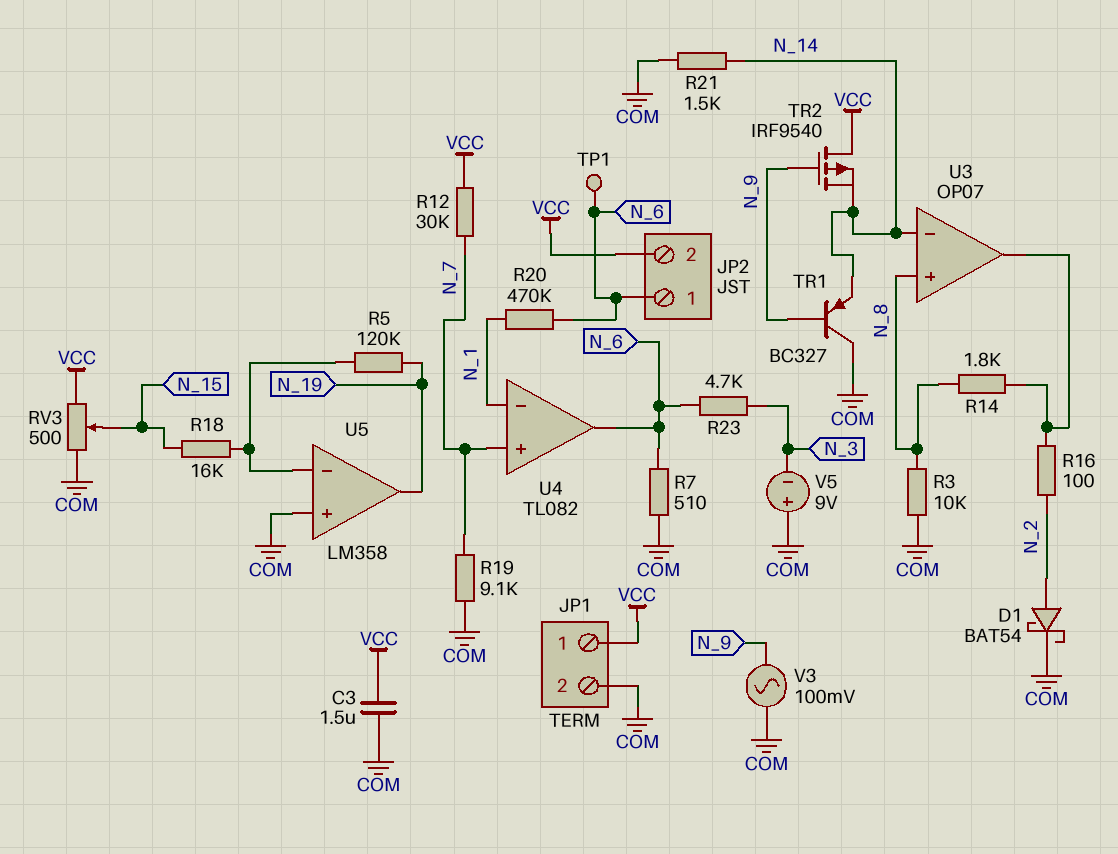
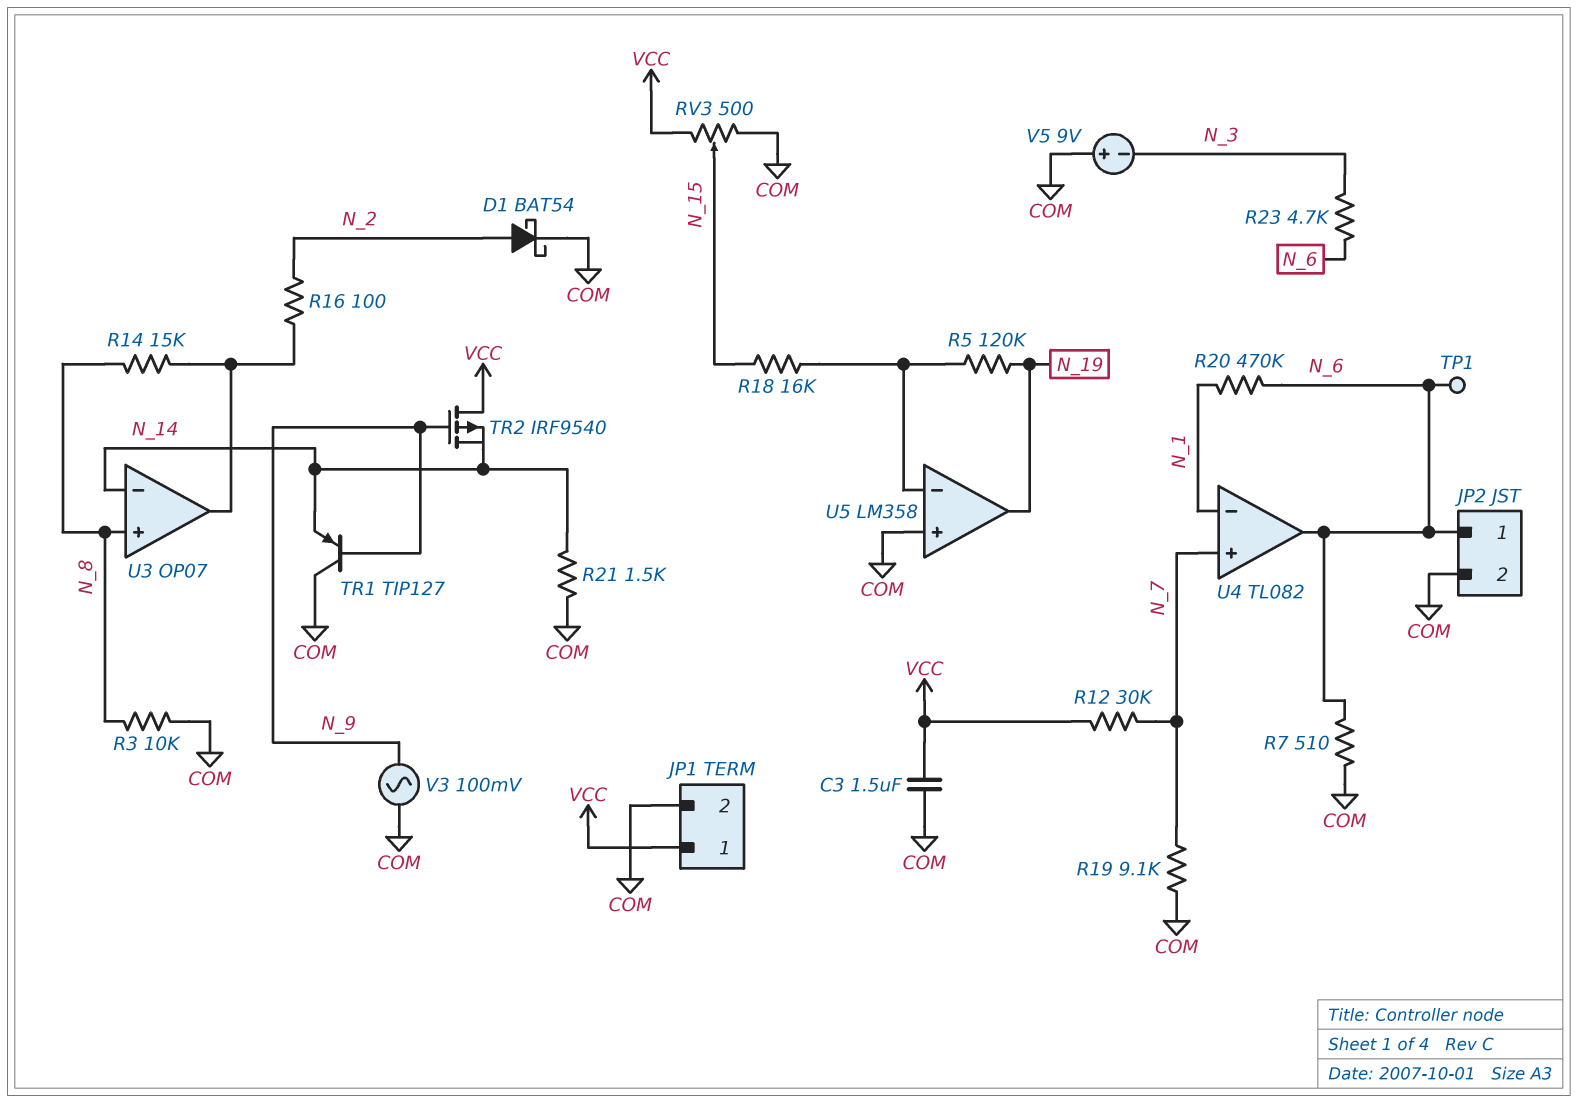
JP2 pin 2: VCC -> COM
R14: 1.8k (N_8, U3/out) -> 15k (N_8, U3/out)
TR1: PNP BC327 (B N_9, C COM, E N_14) -> PNP TIP127 (B N_9, C COM, E N_14)

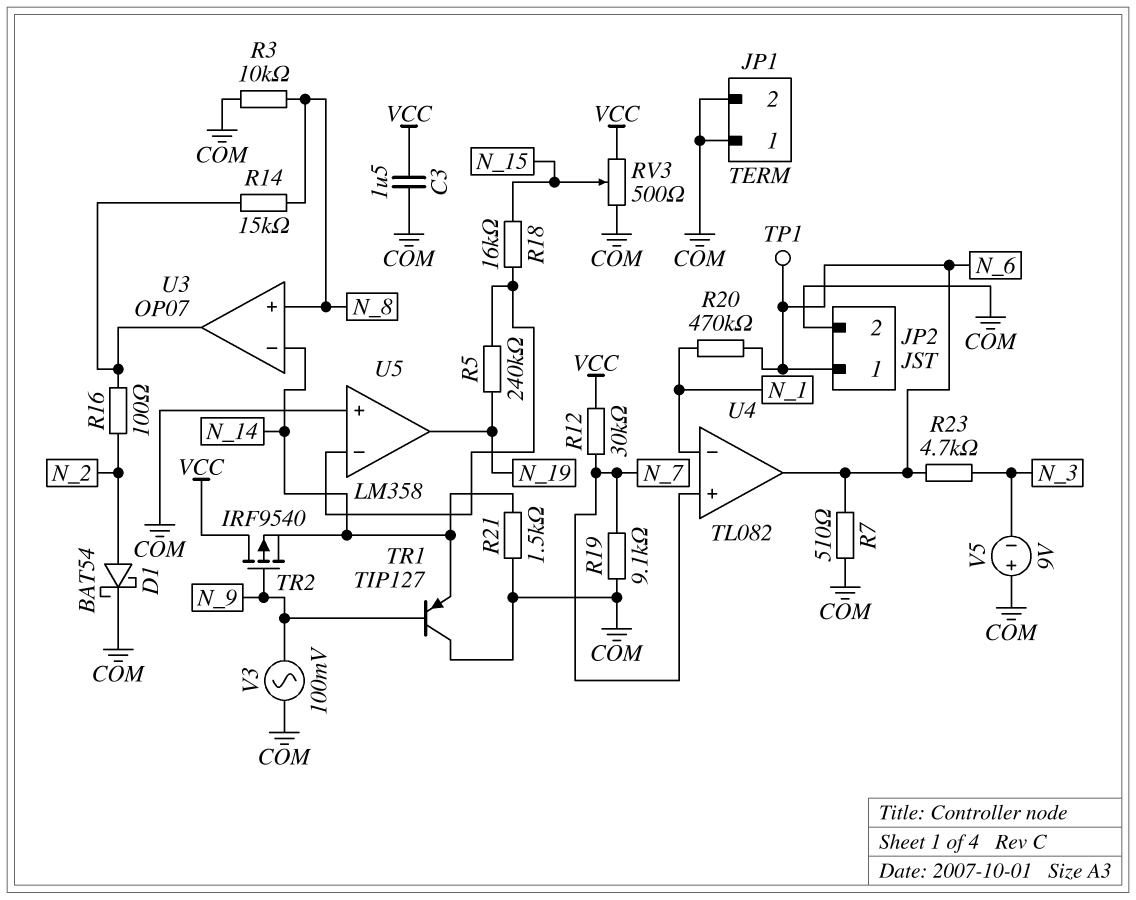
JP1 pin 1: VCC -> COM
R5: 120k (N_19, U5/in-) -> 240k (N_19, U5/in-)

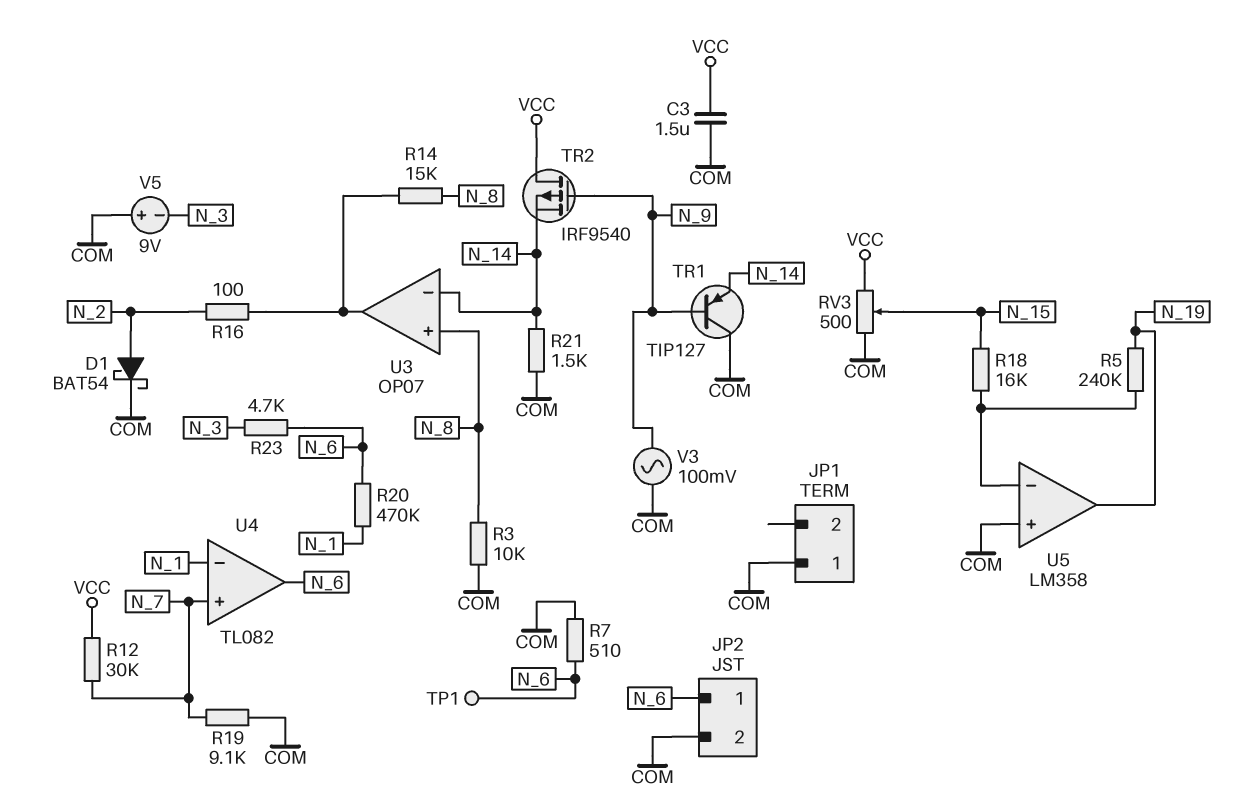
JP1 pin 2: COM -> none

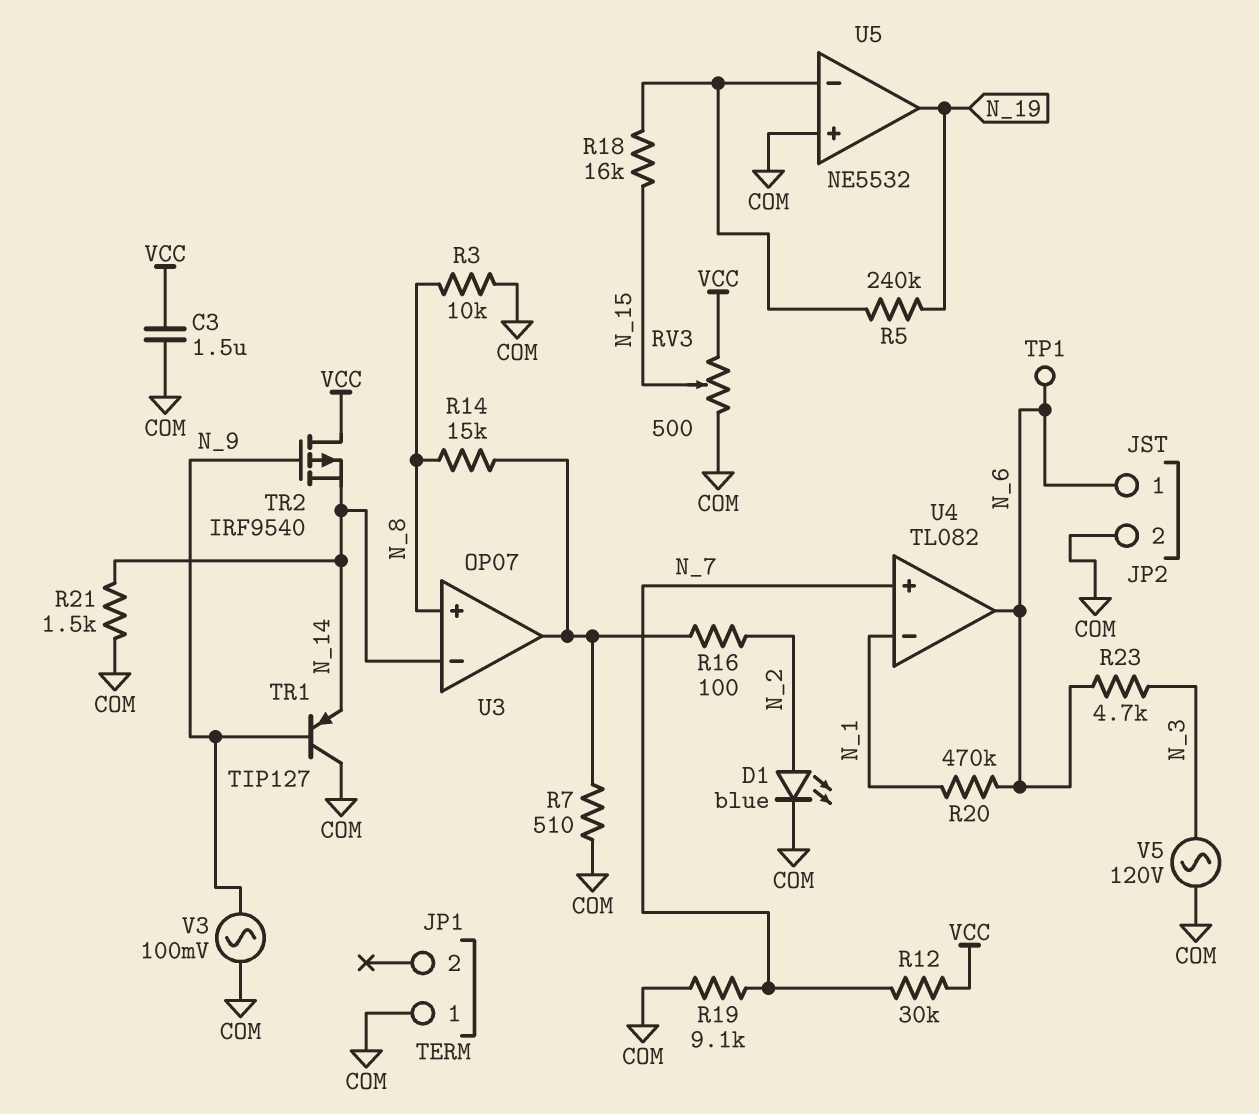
D1: schottky BAT54 (A N_2, K COM) -> LED blue (A N_2, K COM)
R7: 510 (COM, N_6) -> 510 (COM, U3/out)
U5: LM358 -> NE5532
V5: 9V (plus COM, minus N_3) -> AC 120V (COM, N_3)

